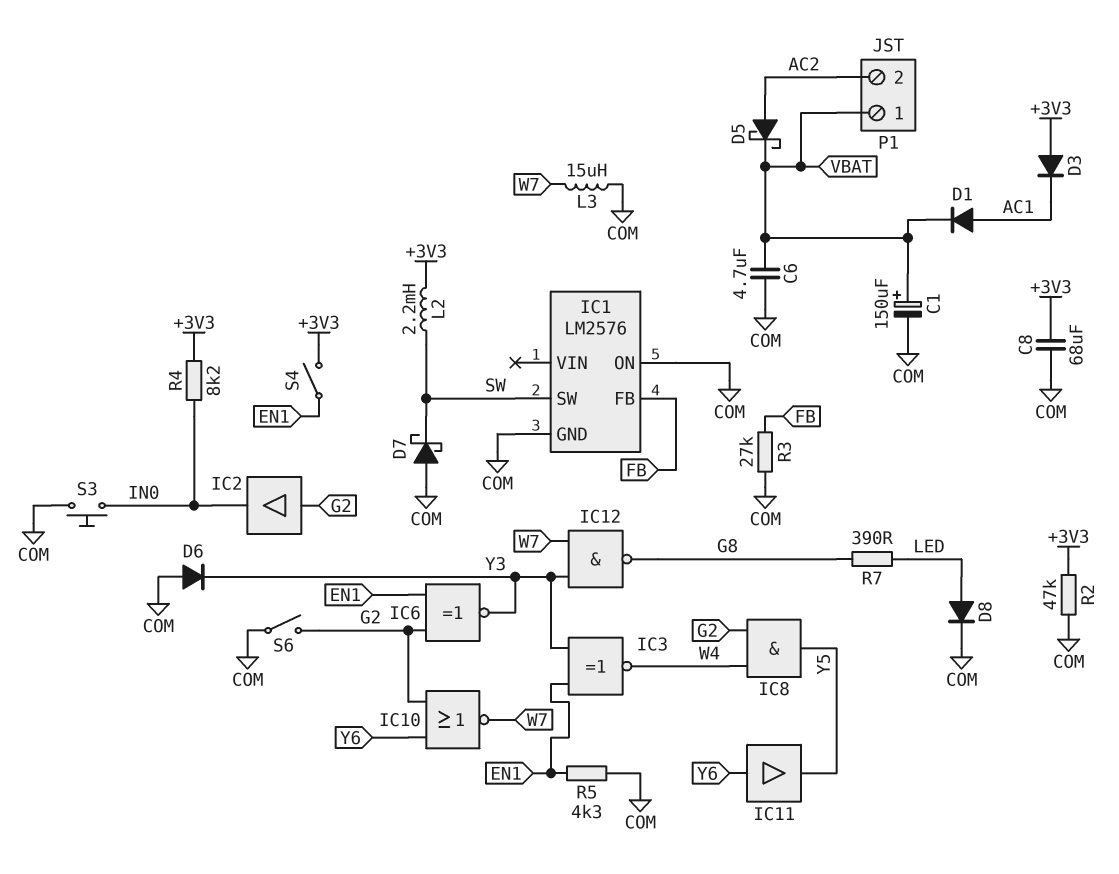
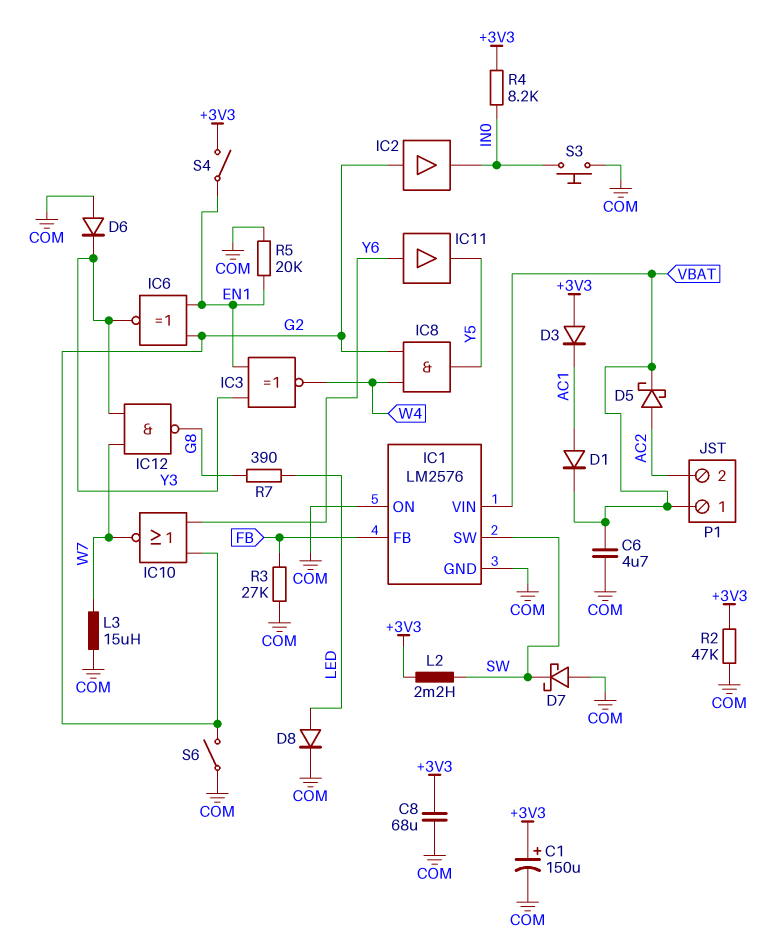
C1: 150uF (plus VBAT, minus COM) -> 150uF (plus +3V3, minus COM)
IC1 pin VIN: none -> VBAT
R5: 4.3k (COM, EN1) -> 20k (COM, EN1)

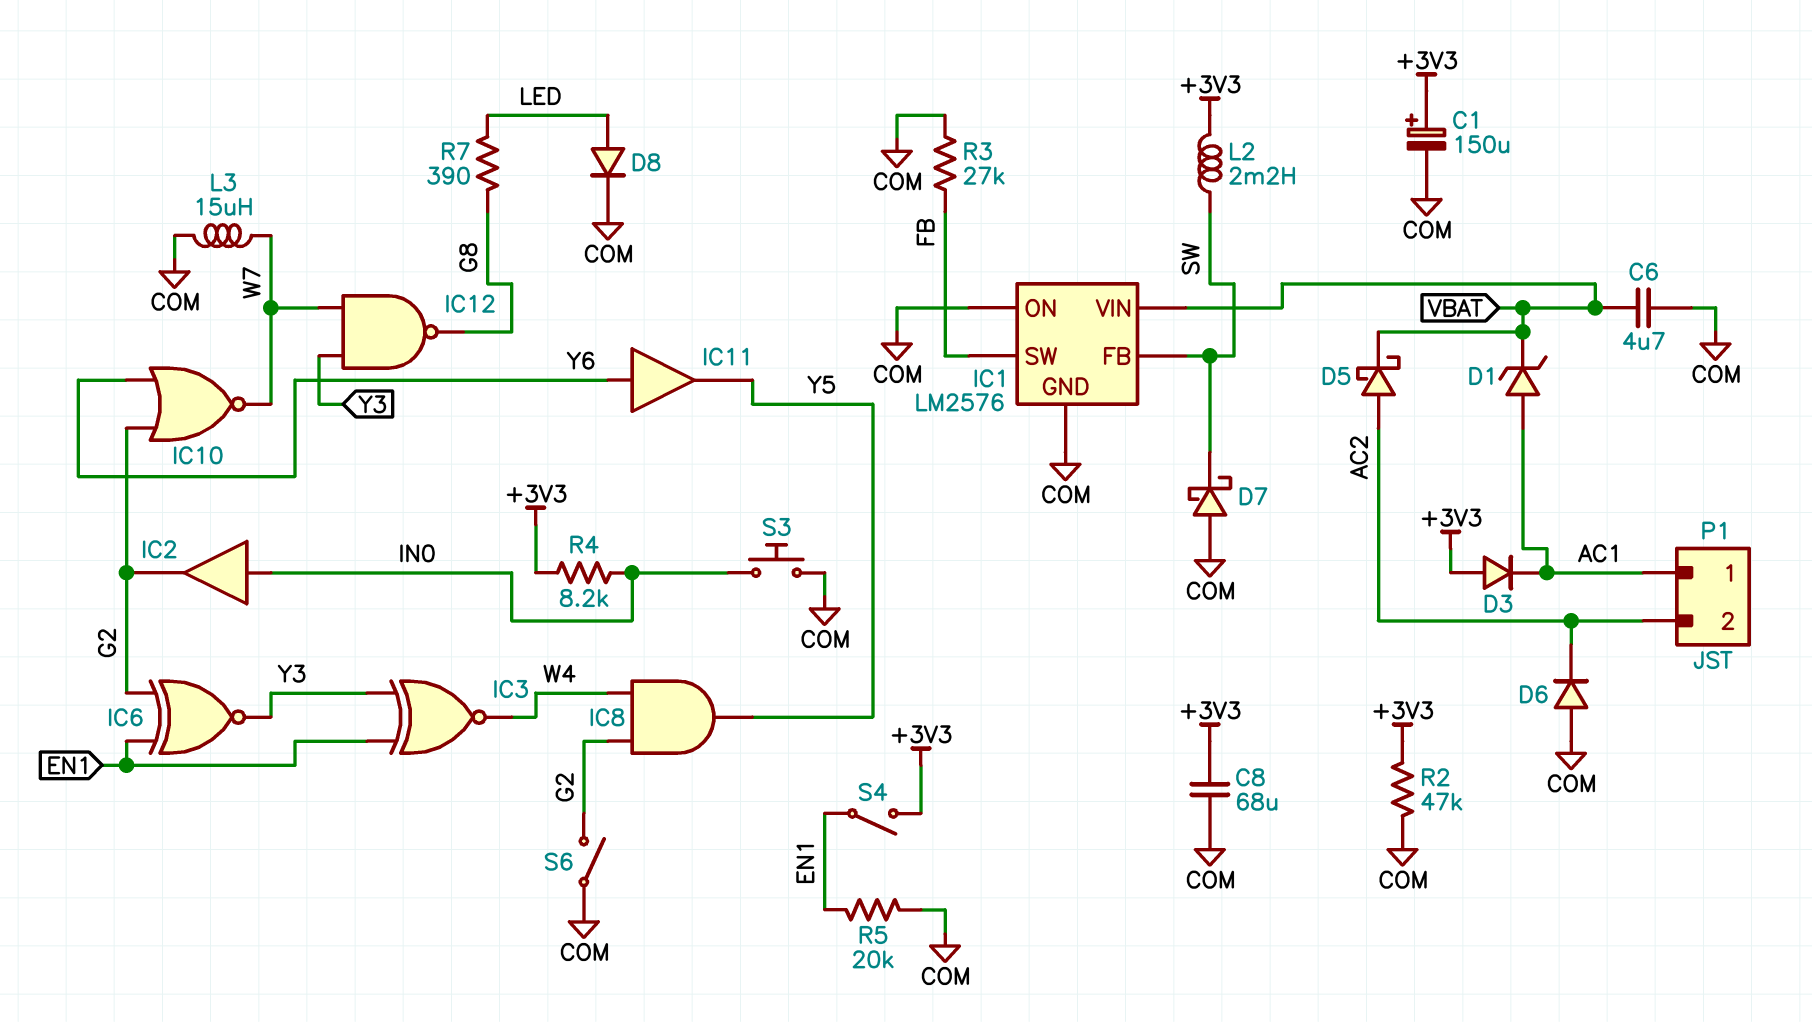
D1: diode (A AC1, K VBAT) -> zener (A AC1, K VBAT)
D6: diode (A COM, K Y3) -> diode (A COM, K AC2)
IC1 pin FB: FB -> SW
IC1 pin SW: SW -> FB
IC2: buffer (in G2, out IN0) -> buffer (in IN0, out G2)
P1 pin 1: VBAT -> AC1

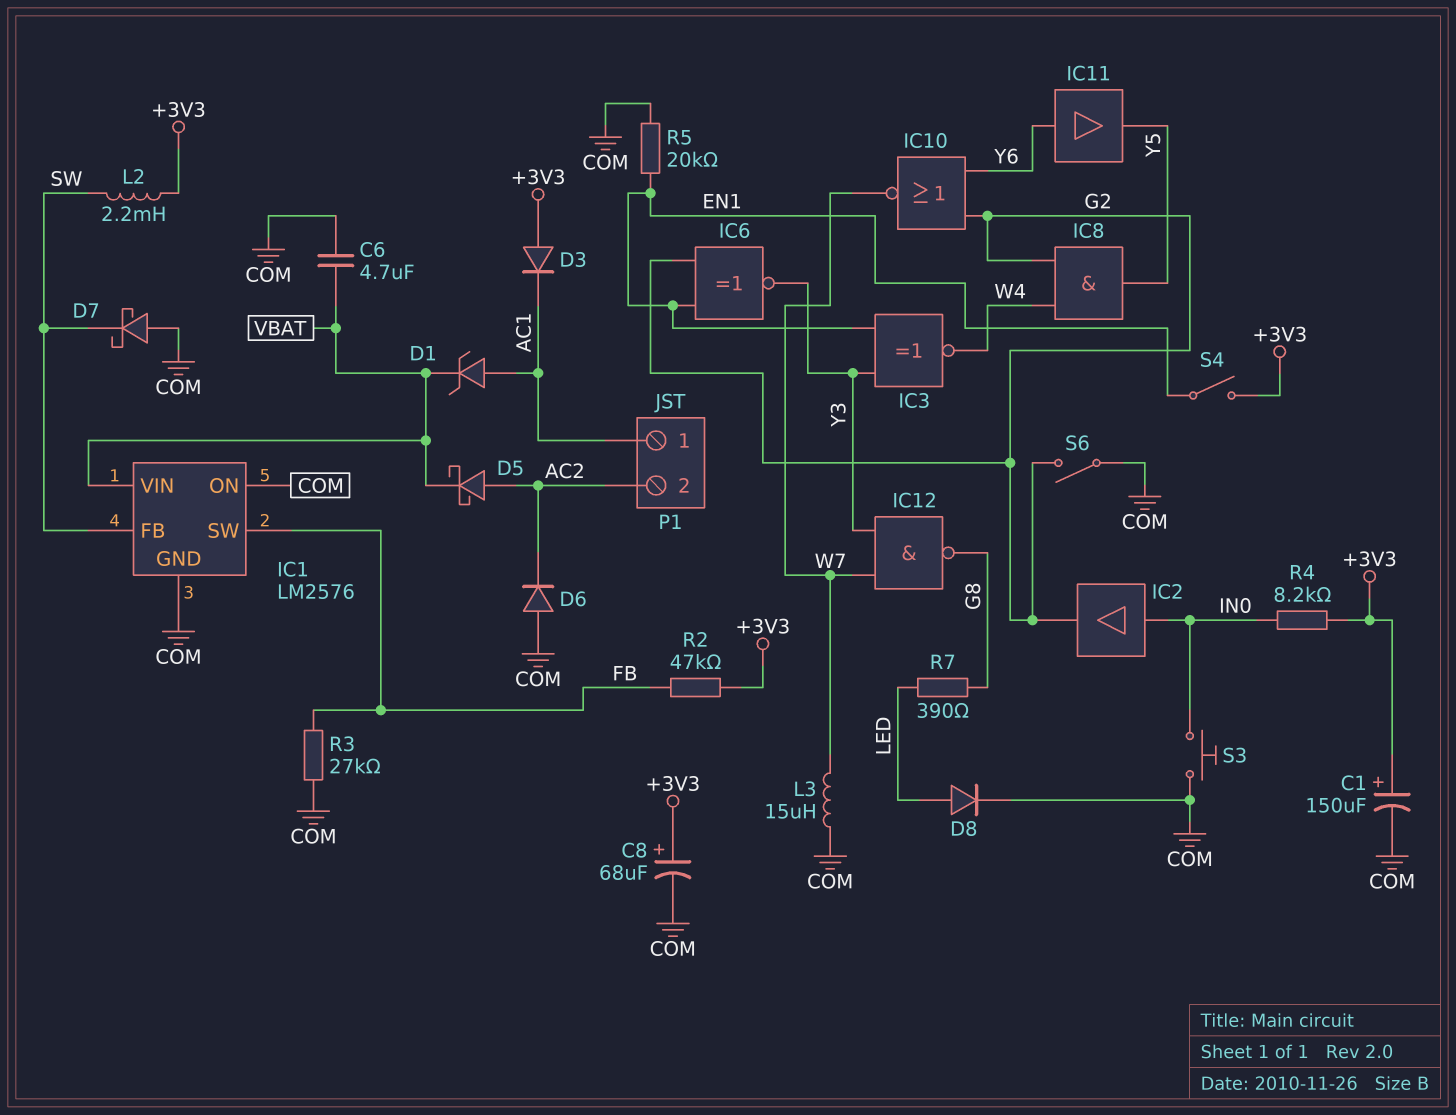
C8: 68uF (+3V3, COM) -> 68uF (plus +3V3, minus COM)
R2: 47k (+3V3, COM) -> 47k (+3V3, FB)

